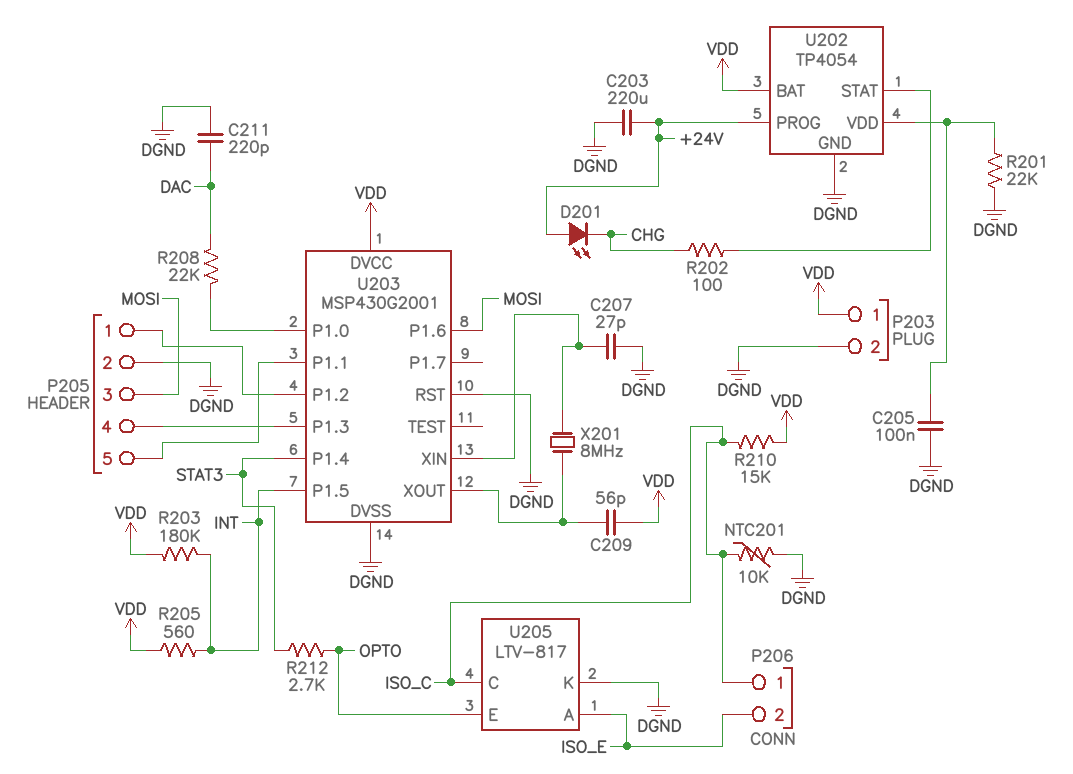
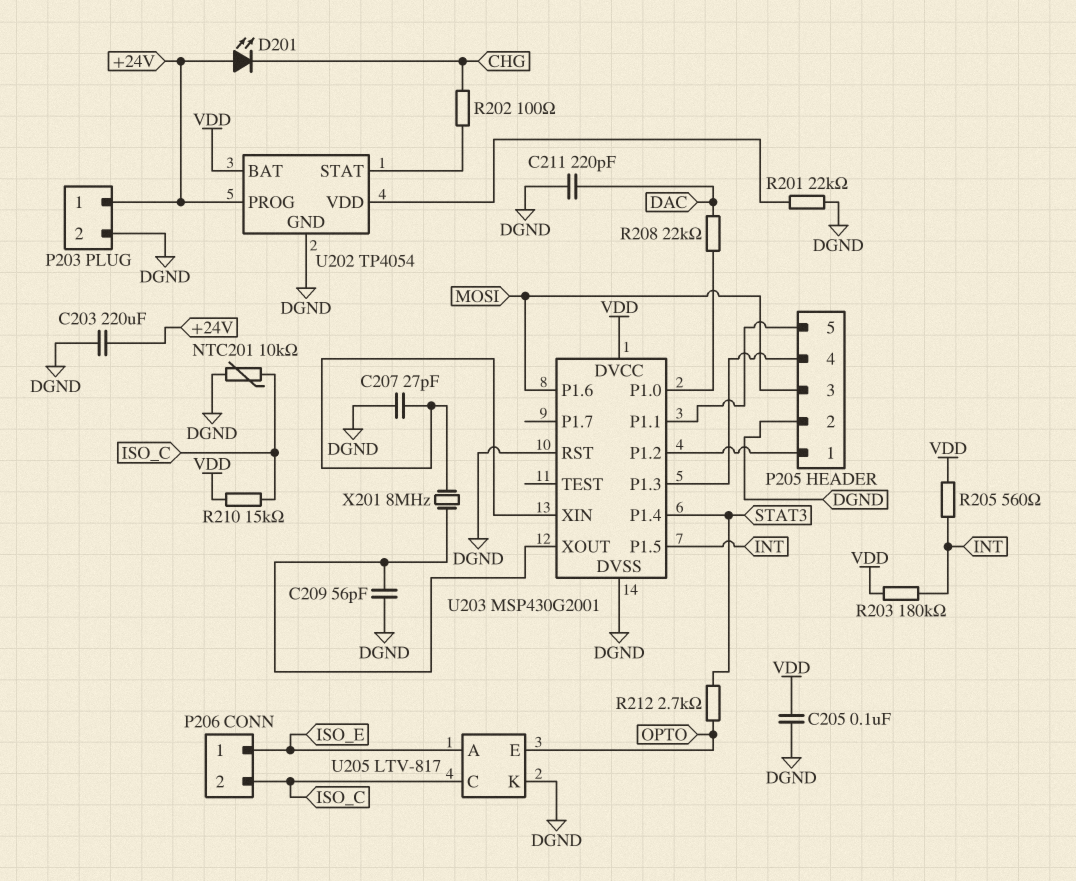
C205: 100nF (DGND, U202/VDD) -> 100nF (DGND, VDD)
C209: 56pF (U203/XOUT, VDD) -> 56pF (DGND, U203/XOUT)
P203 pin 1: VDD -> +24V
P206 pin 1: ISO_C -> ISO_E
P206 pin 2: ISO_E -> ISO_C

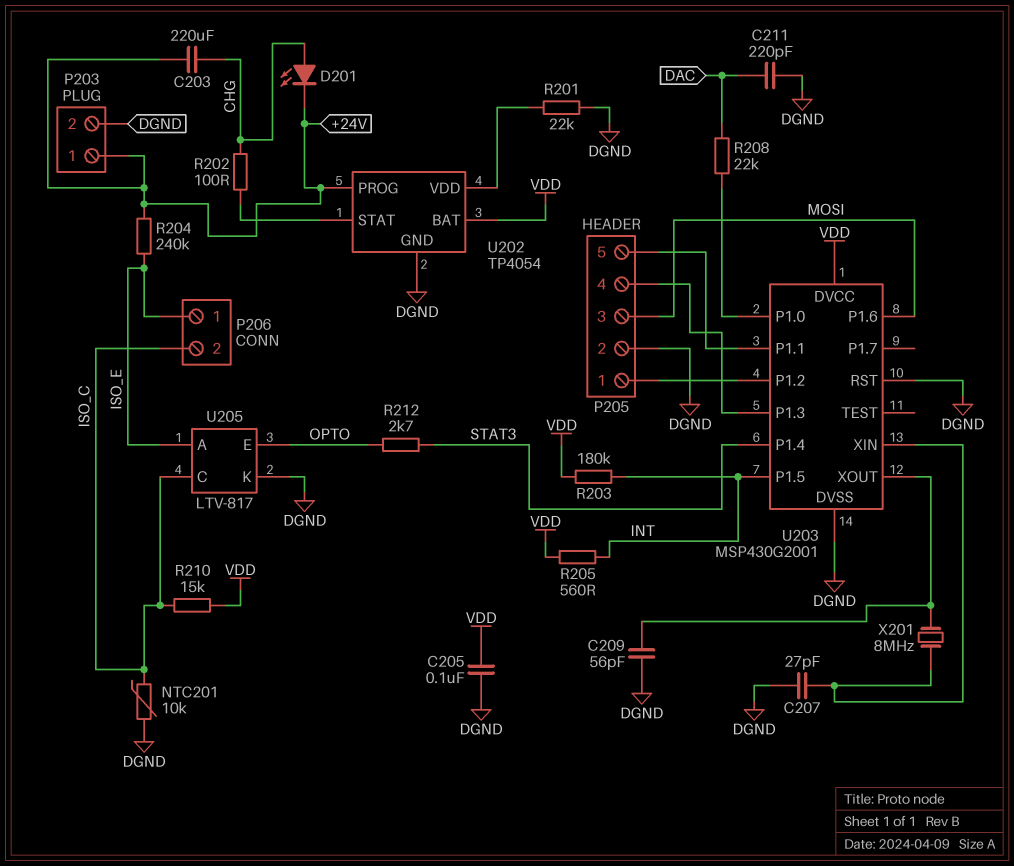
C203: 220uF (+24V, DGND) -> 220uF (+24V, CHG)
D201: LED (A +24V, K CHG) -> LED (A CHG, K +24V)
R204: none -> 240k (+24V, ISO_E)

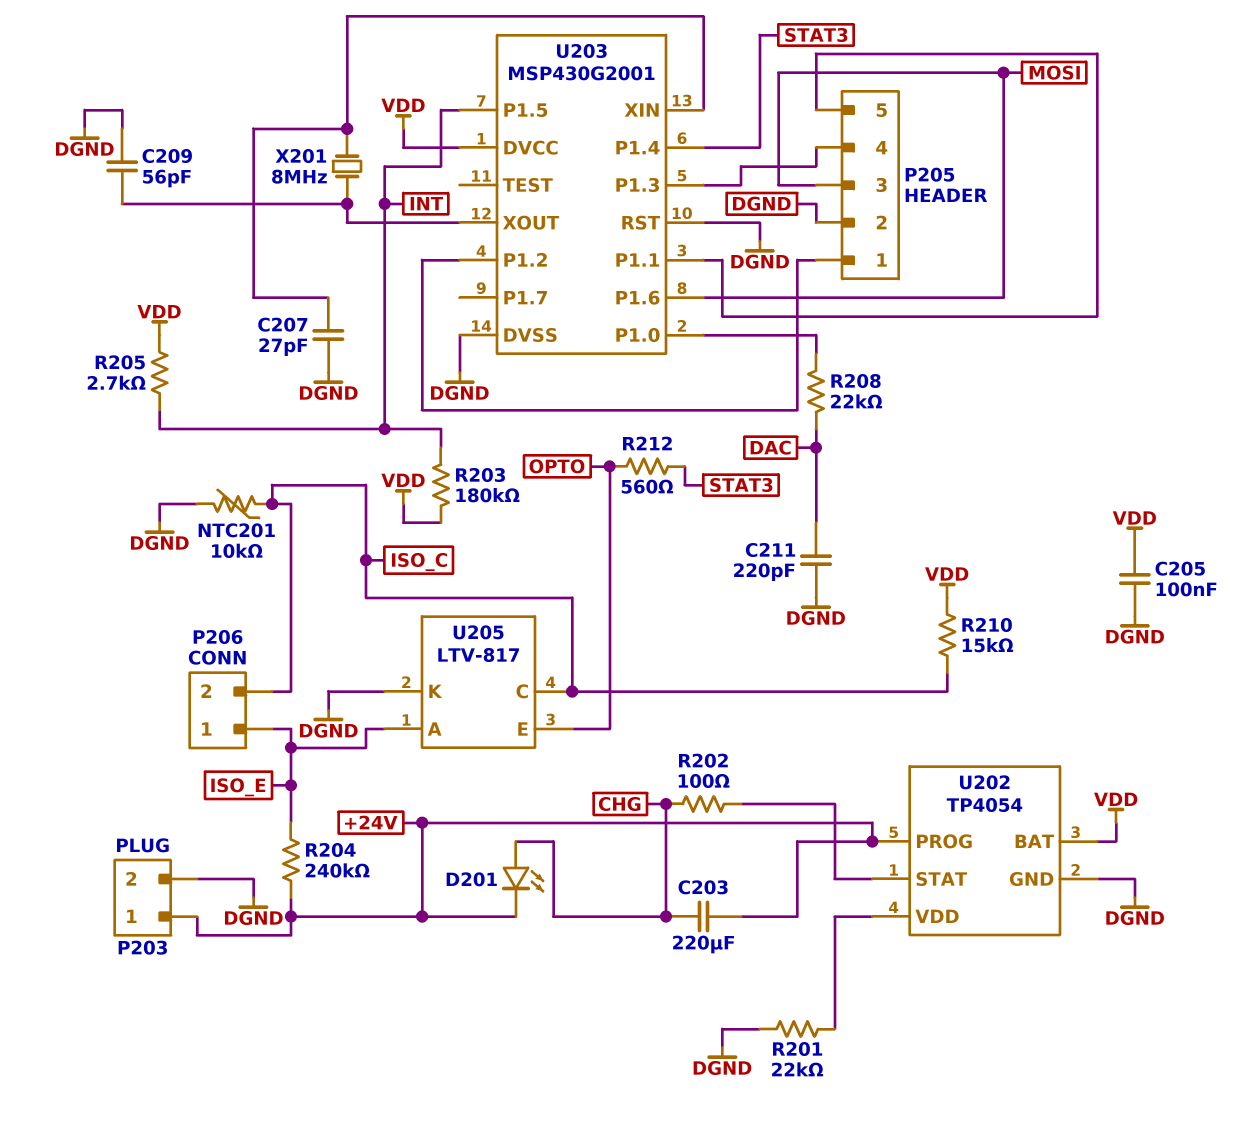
R205: 560 (INT, VDD) -> 2.7k (INT, VDD)
R212: 2.7k (OPTO, STAT3) -> 560 (OPTO, STAT3)

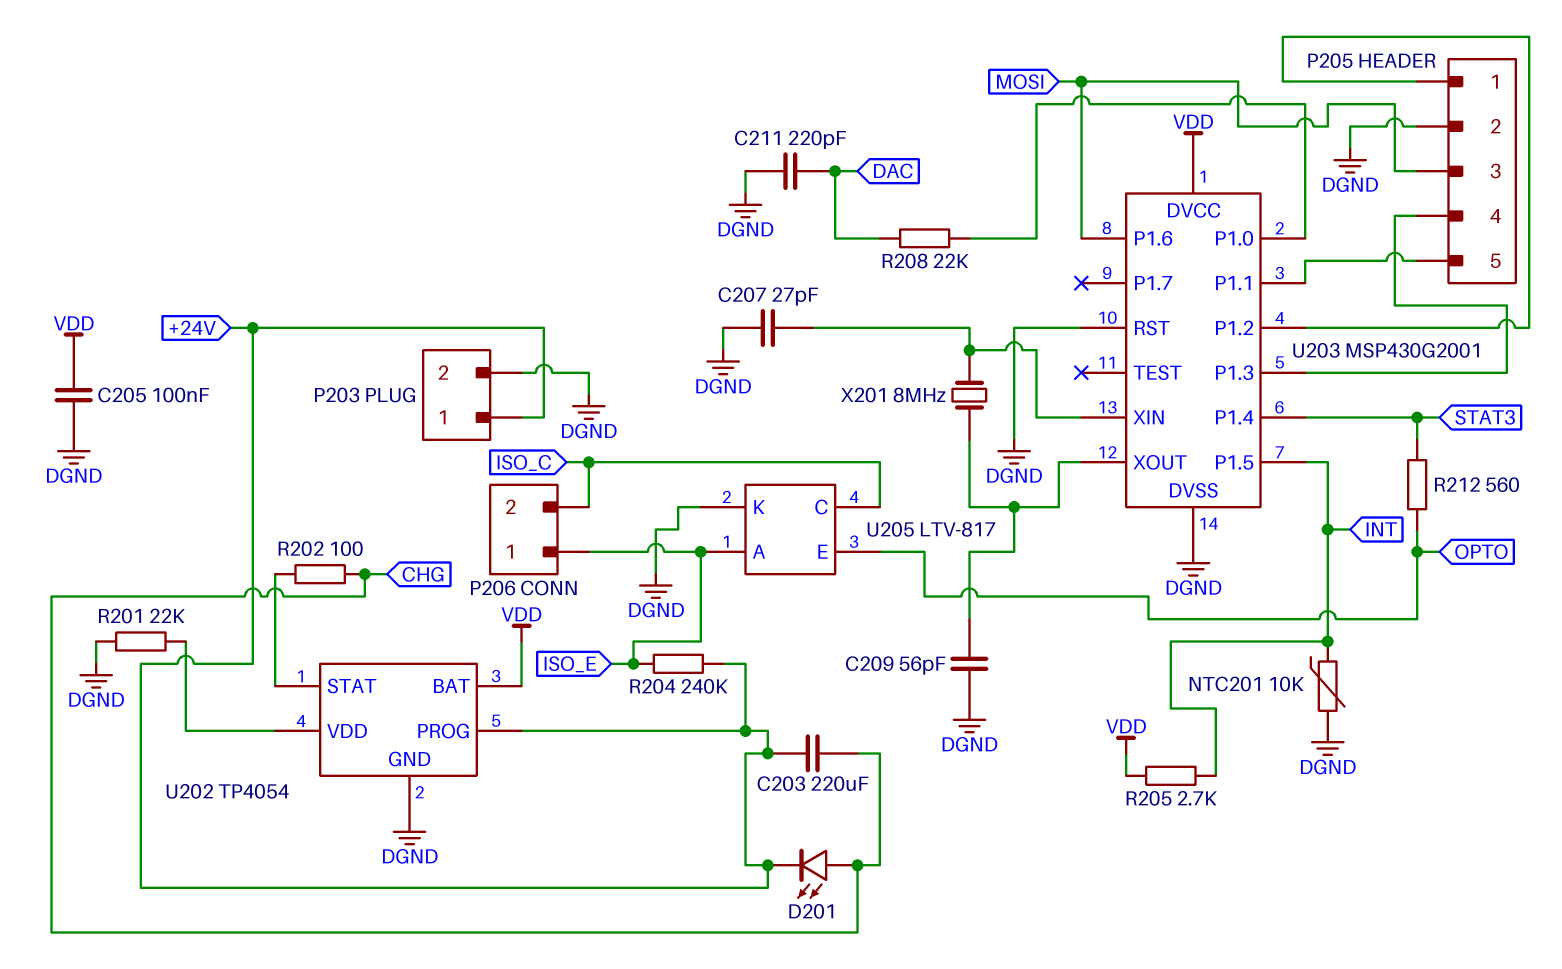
NTC201: 10k (DGND, ISO_C) -> 10k (DGND, INT)
R203: 180k (INT, VDD) -> none
R210: 15k (ISO_C, VDD) -> none

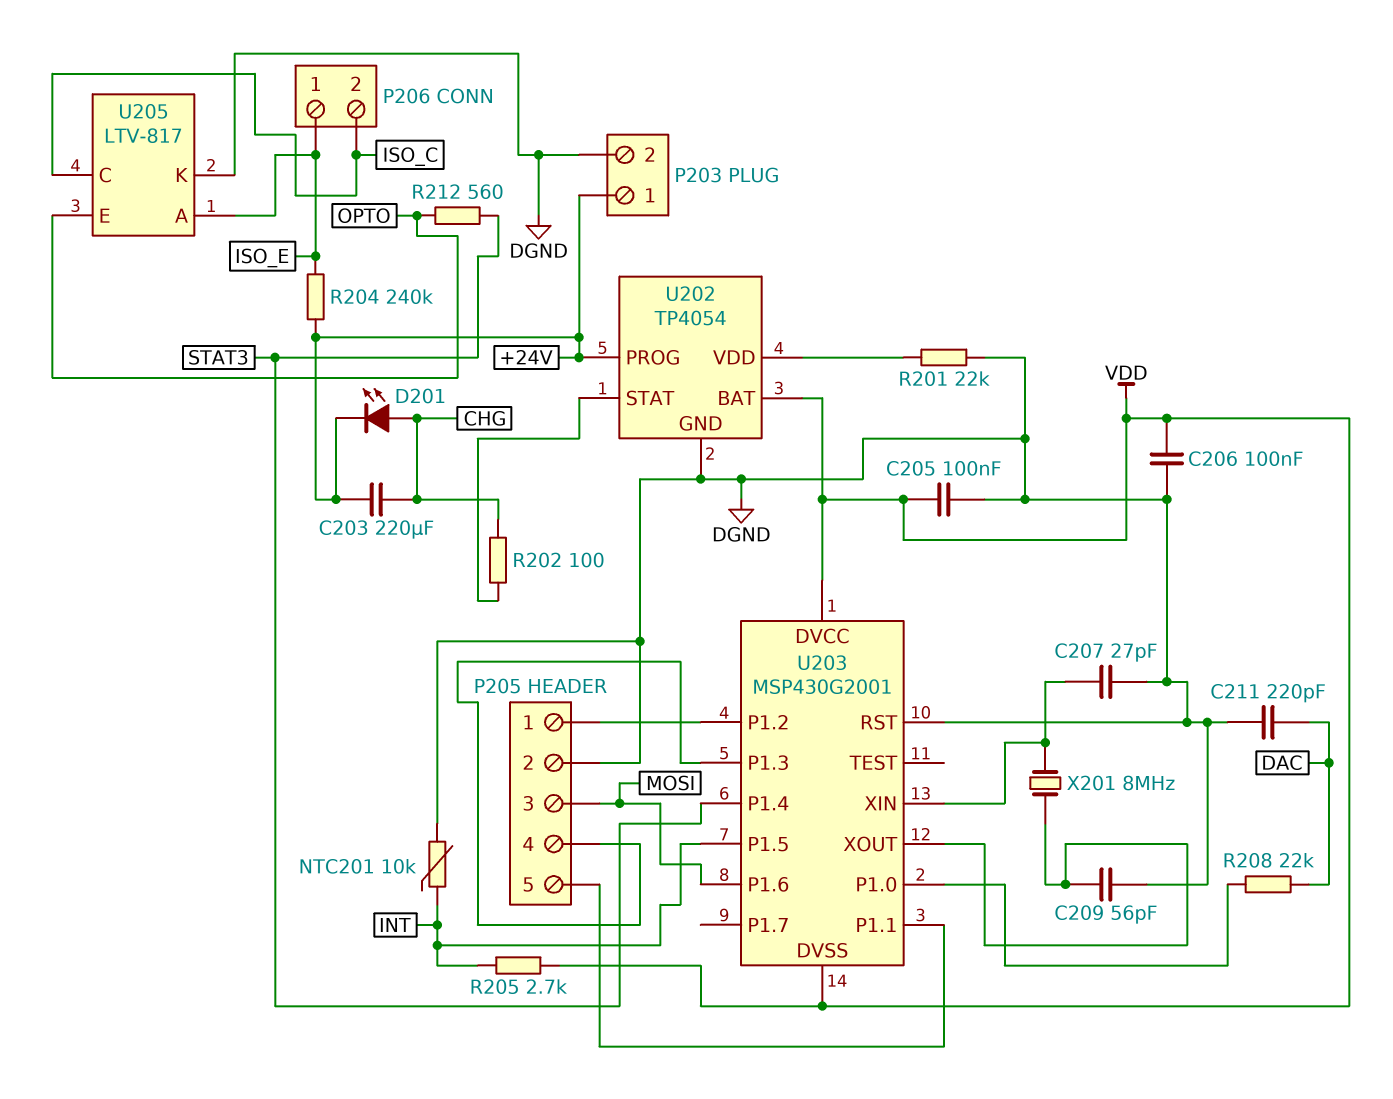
C206: none -> 100nF (DGND, VDD)
U203 pin DVSS: DGND -> VDD

